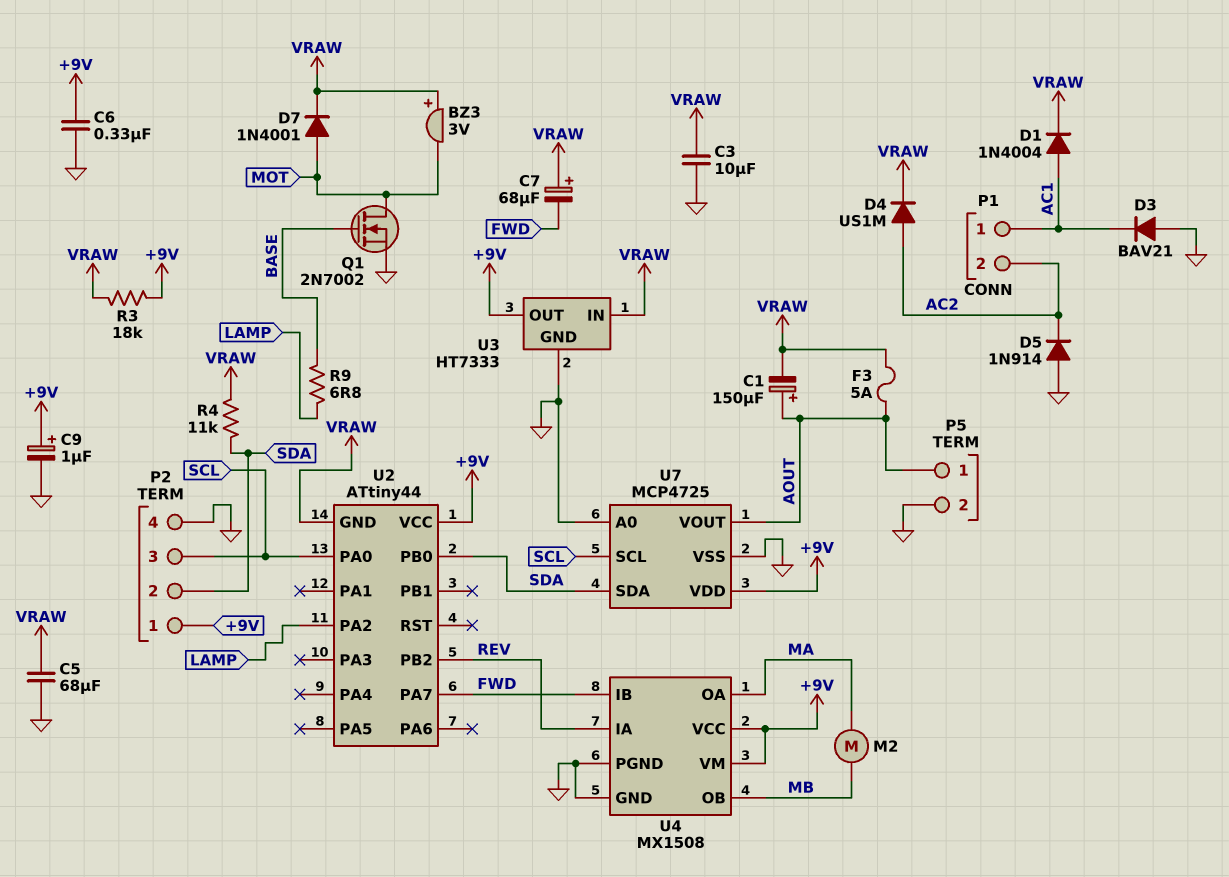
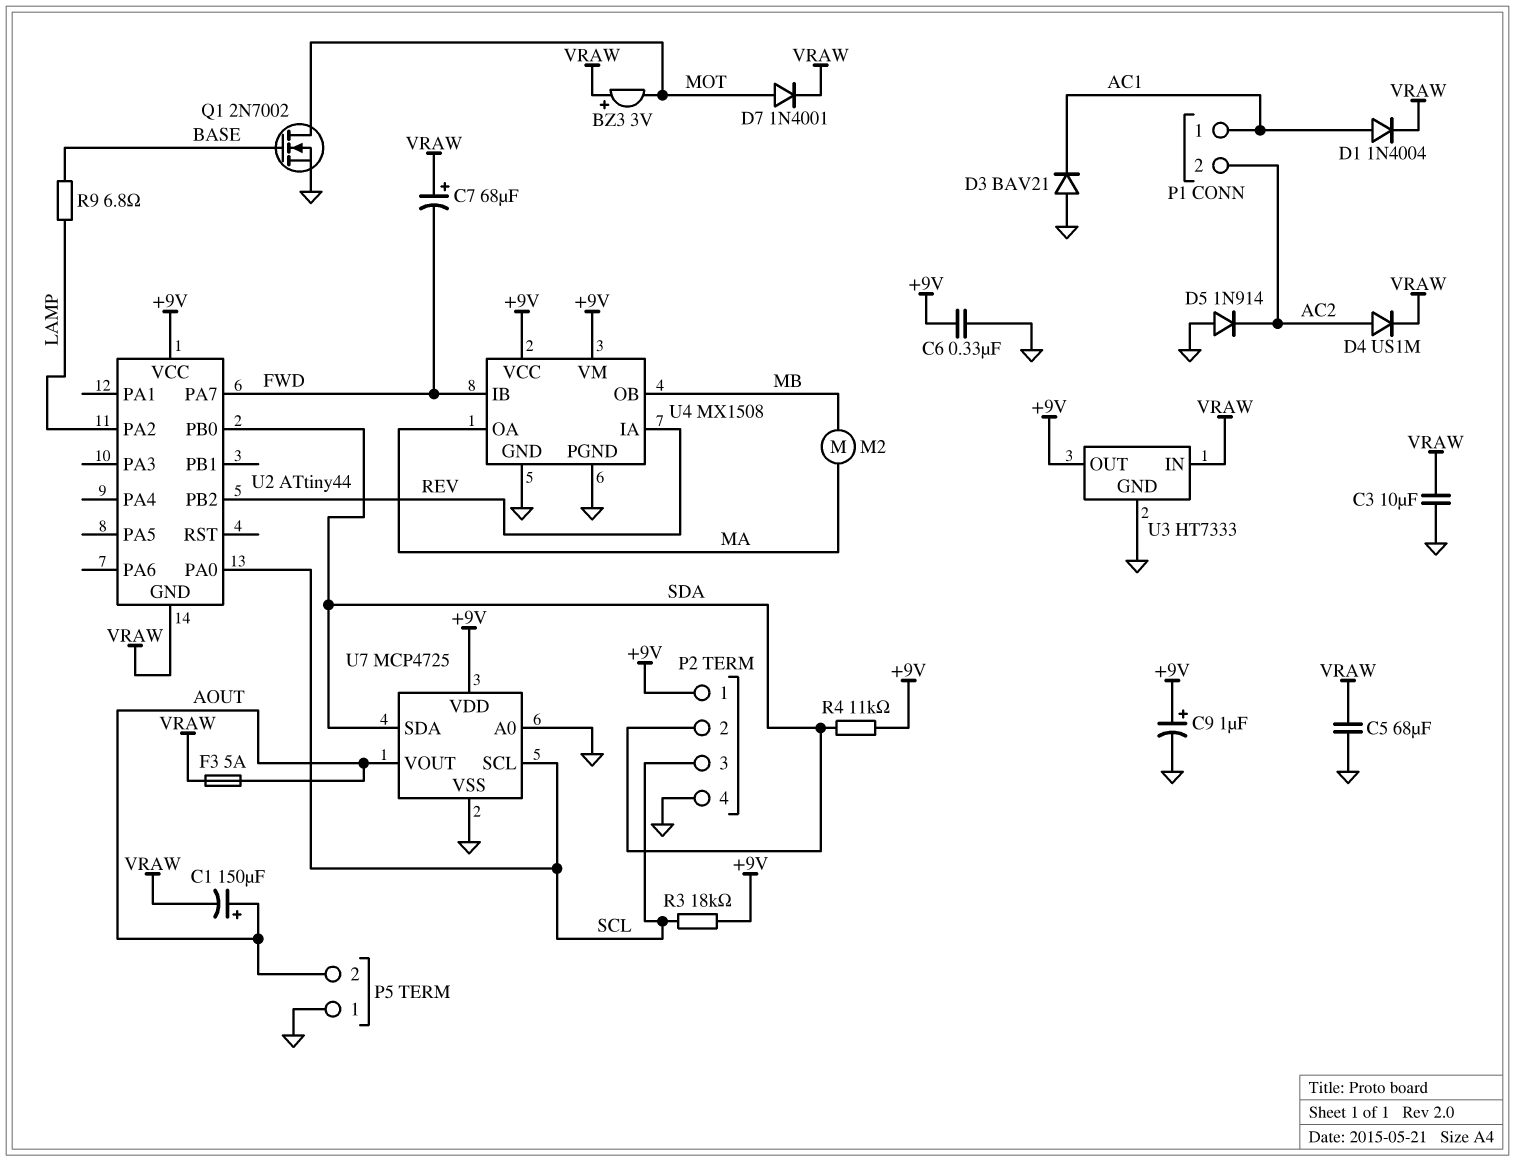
P5 pin 1: AOUT -> GND
P5 pin 2: GND -> AOUT
R3: 18k (+9V, VRAW) -> 18k (+9V, SCL)
R4: 11k (SDA, VRAW) -> 11k (+9V, SDA)

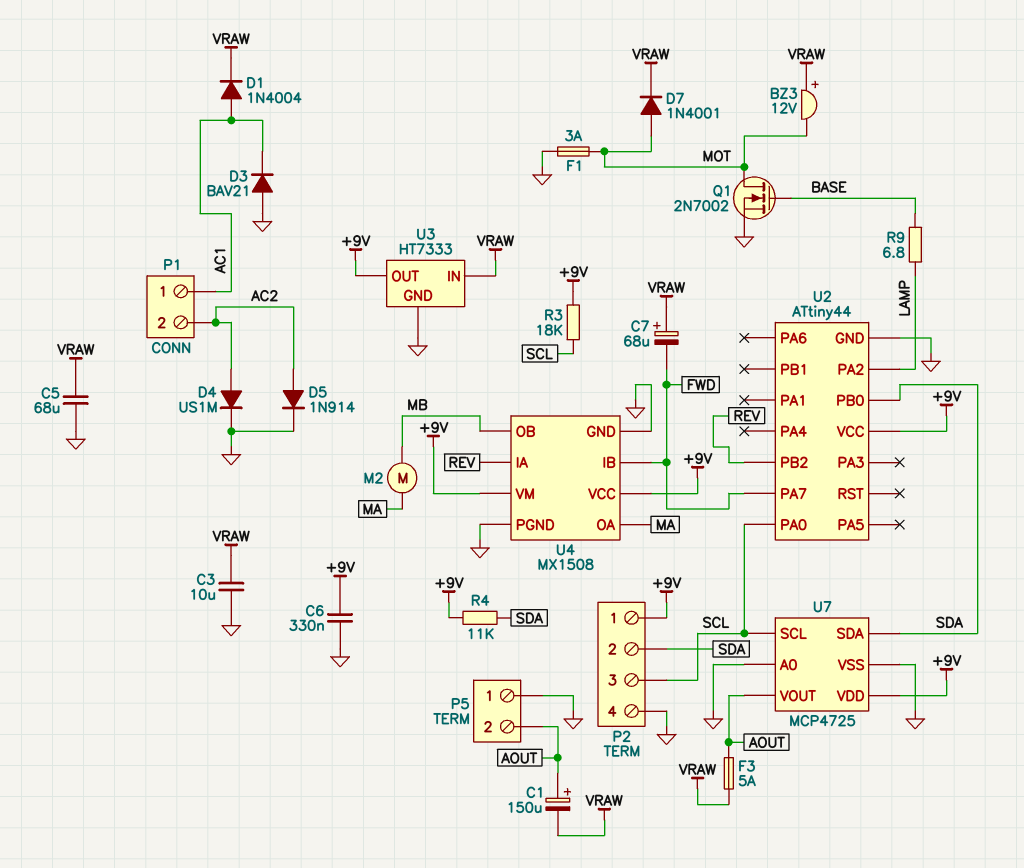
BZ3: buzzer 3V (plus VRAW, minus MOT) -> buzzer 12V (plus VRAW, minus MOT)
C9: 1uF (plus +9V, minus GND) -> none
D4: diode US1M (A AC2, K VRAW) -> diode US1M (A AC2, K GND)
D5: diode 1N914 (A GND, K AC2) -> diode 1N914 (A AC2, K GND)
F1: none -> 3A (GND, MOT)
U2 pin GND: VRAW -> GND

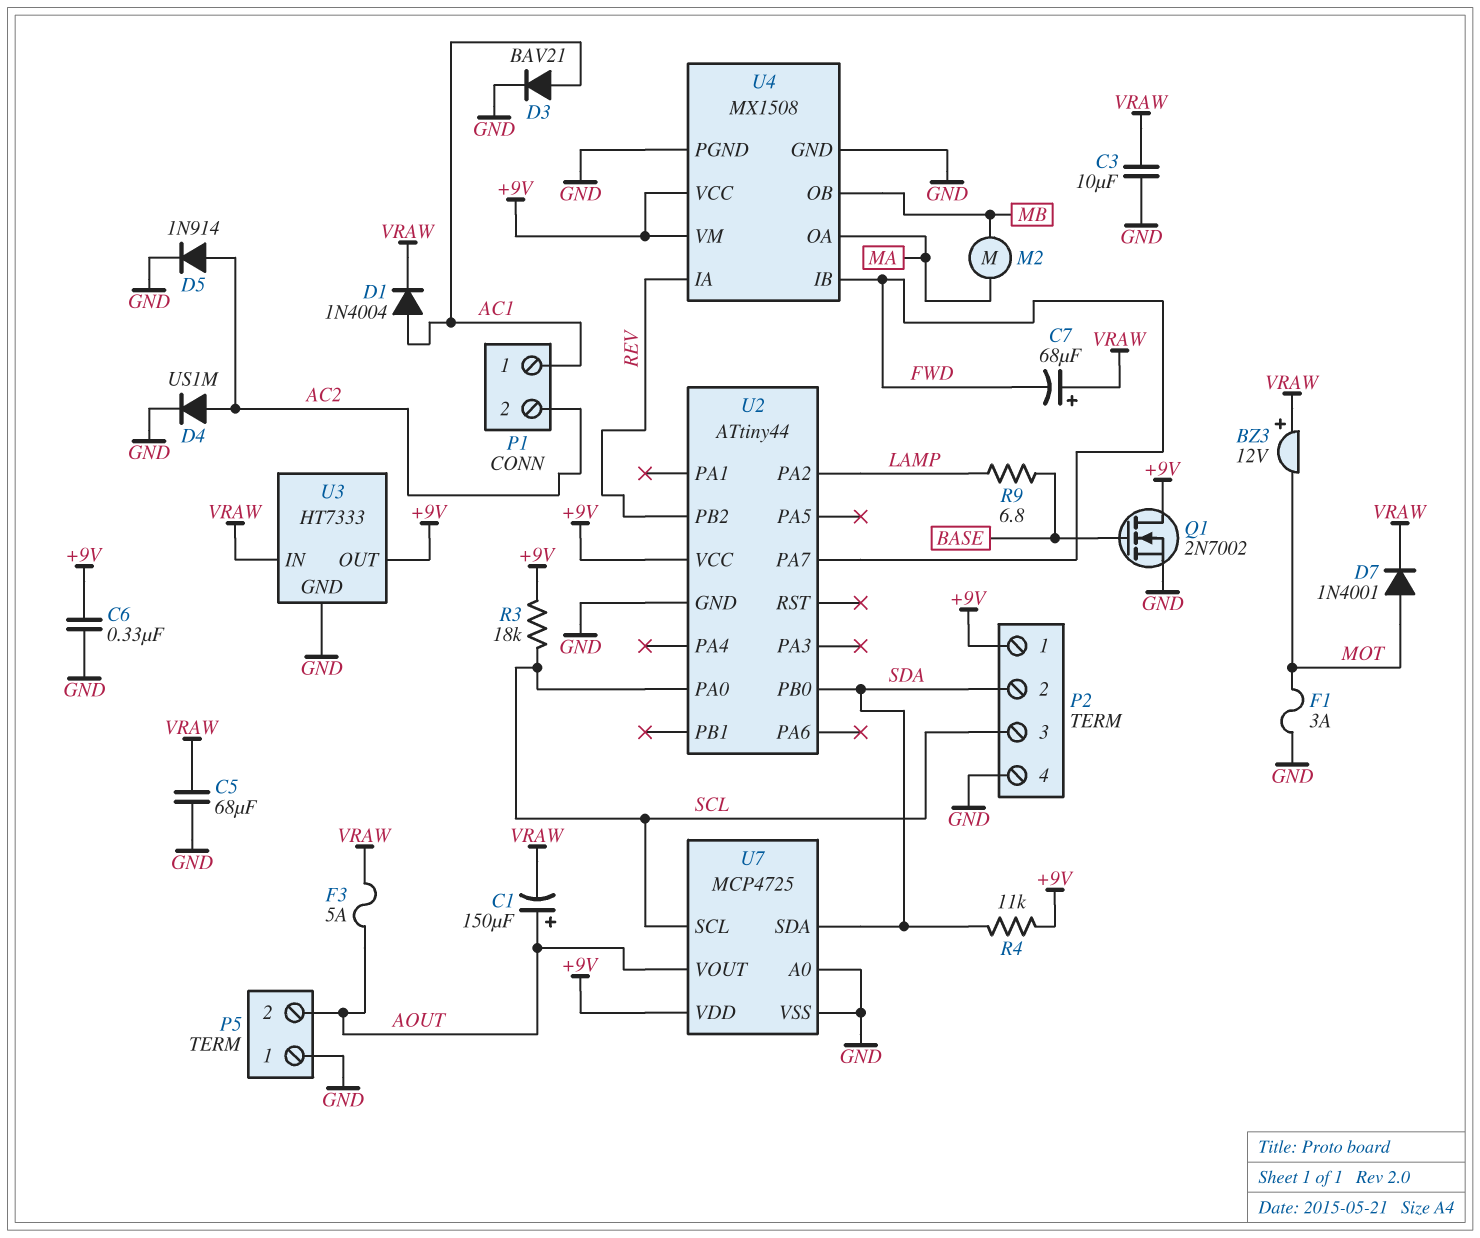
D3: diode BAV21 (A GND, K AC1) -> diode BAV21 (A AC1, K GND)
Q1: NMOS 2N7002 (G BASE, D MOT, S GND) -> NMOS 2N7002 (G BASE, D +9V, S GND)

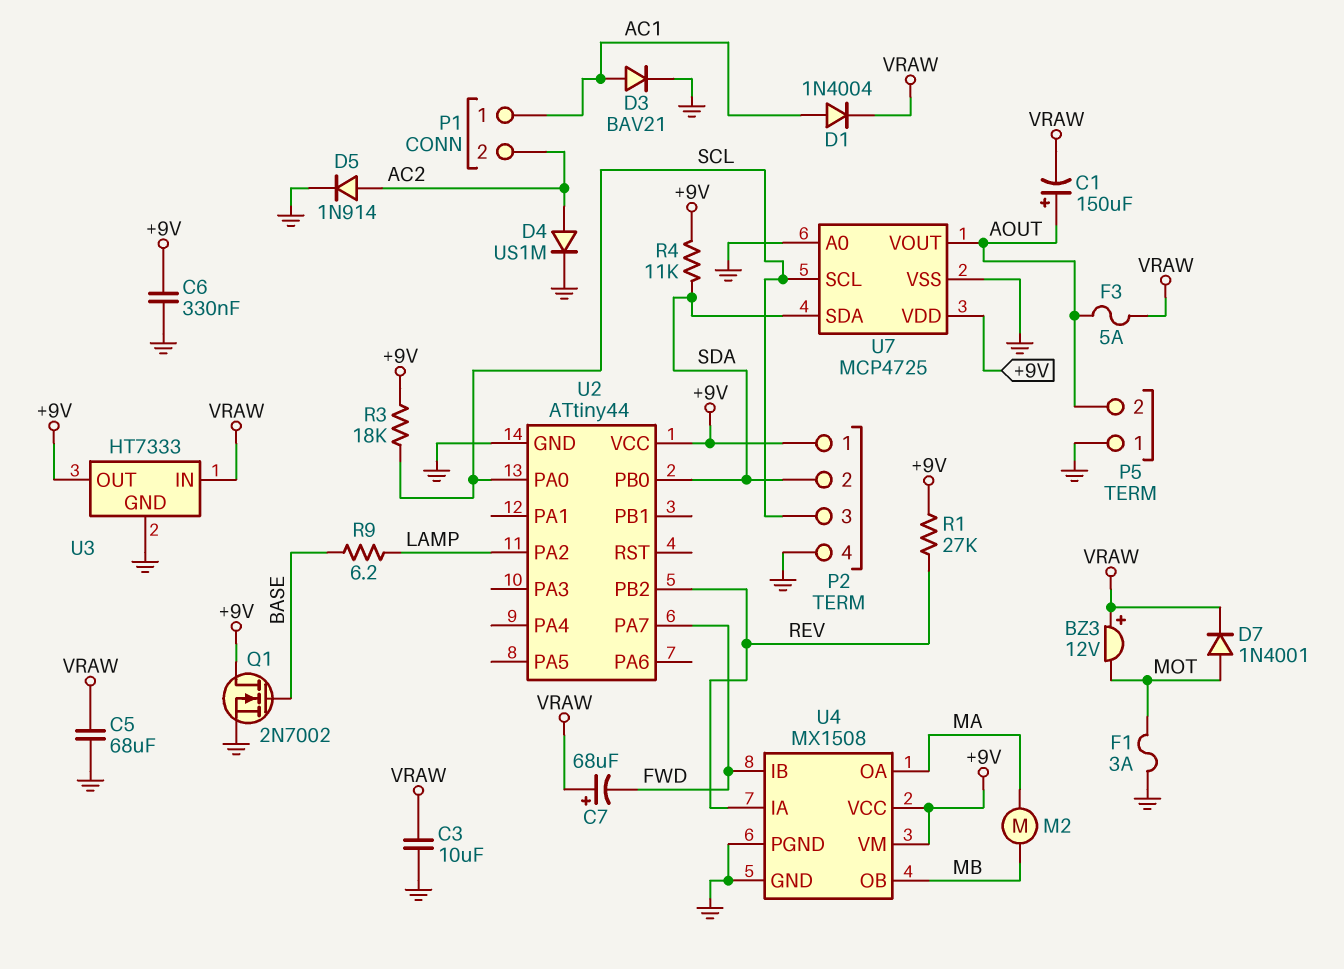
R1: none -> 27k (+9V, REV)
R9: 6.8 (BASE, LAMP) -> 6.2 (BASE, LAMP)

